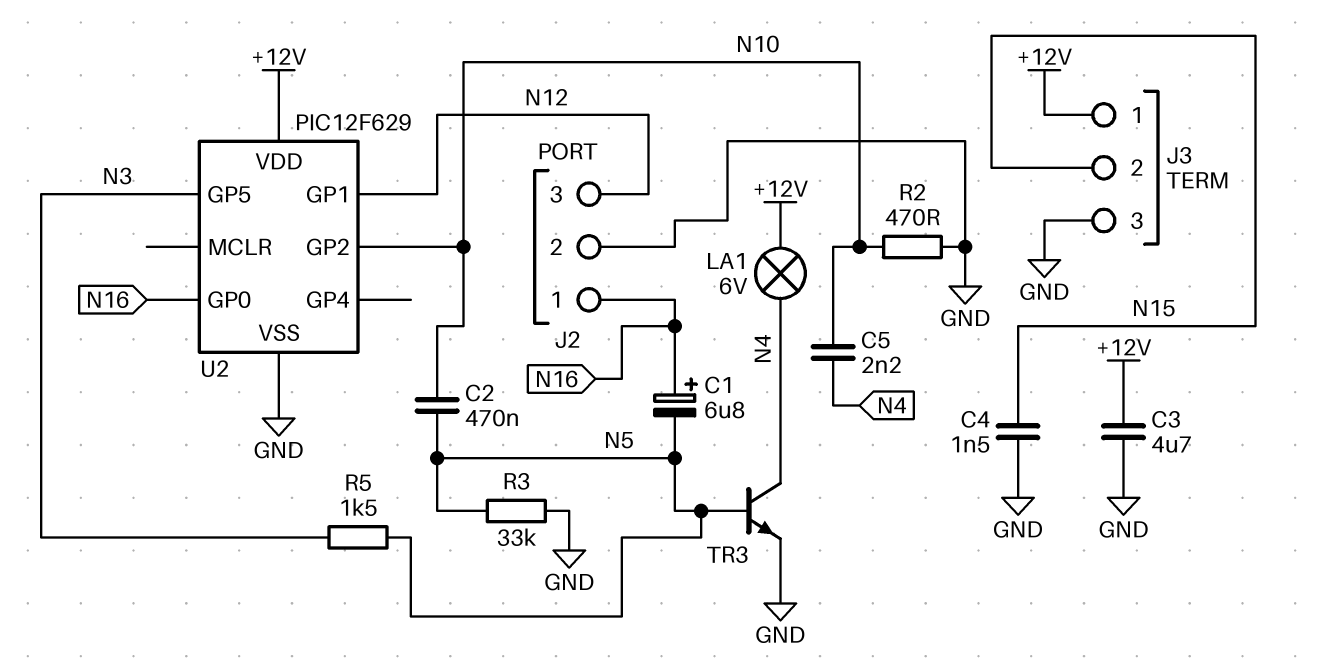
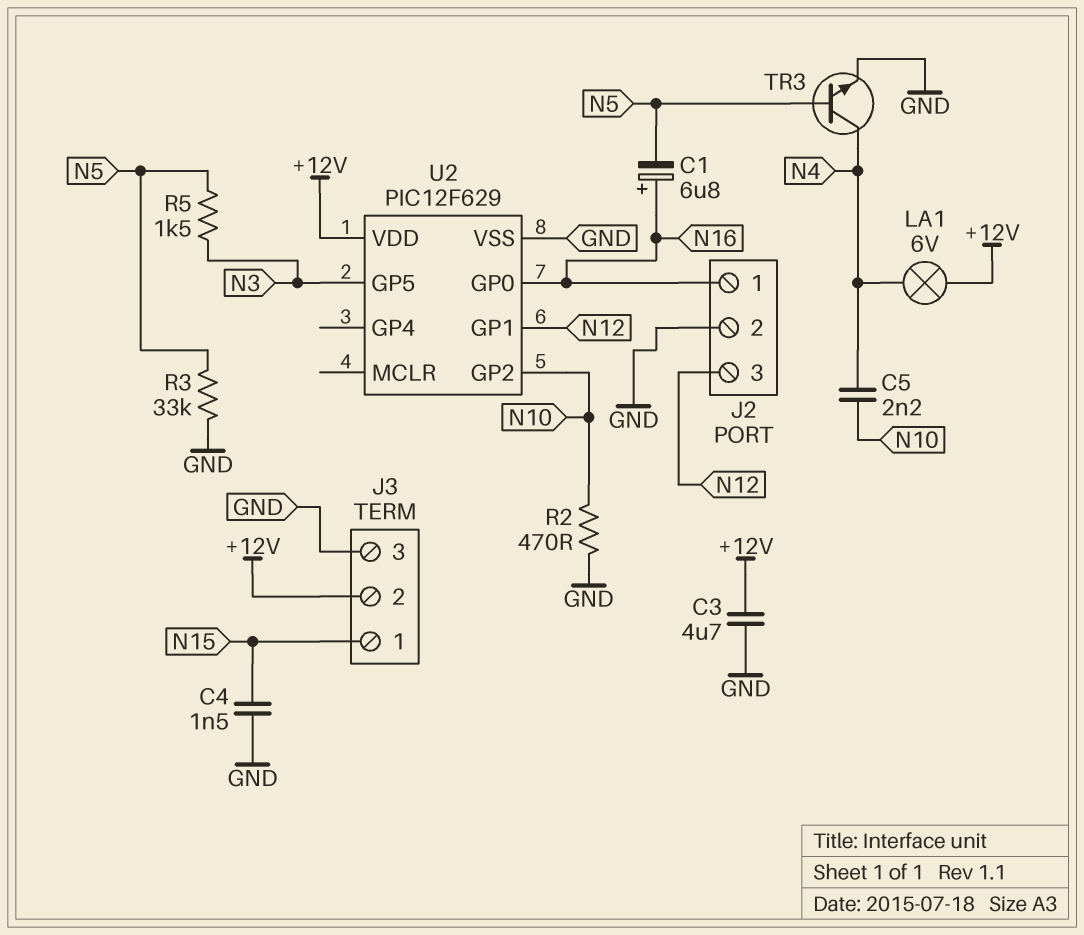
C2: 470nF (N5, N10) -> none
J3 pin 1: +12V -> N15
J3 pin 2: N15 -> +12V

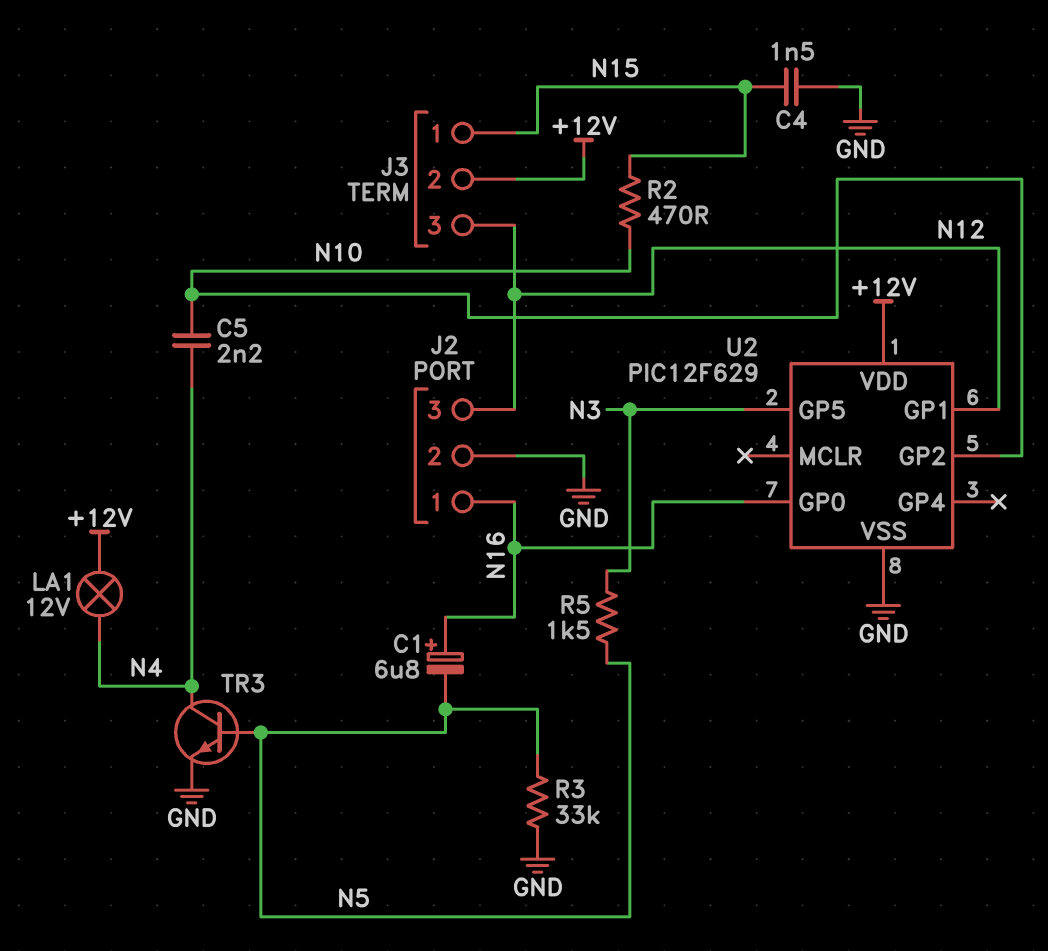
C3: 4.7uF (+12V, GND) -> none
J3 pin 3: GND -> N12
LA1: lamp 6V (+12V, N4) -> lamp 12V (+12V, N4)
R2: 470 (GND, N10) -> 470 (N10, N15)

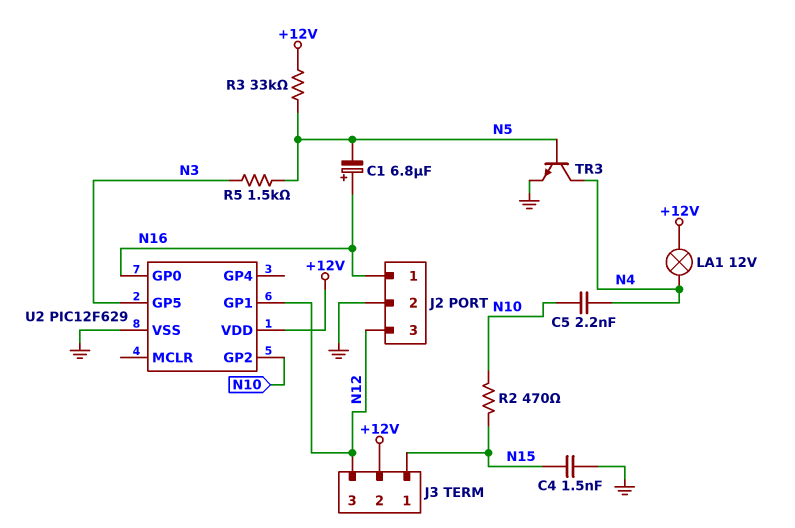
R3: 33k (GND, N5) -> 33k (+12V, N5)

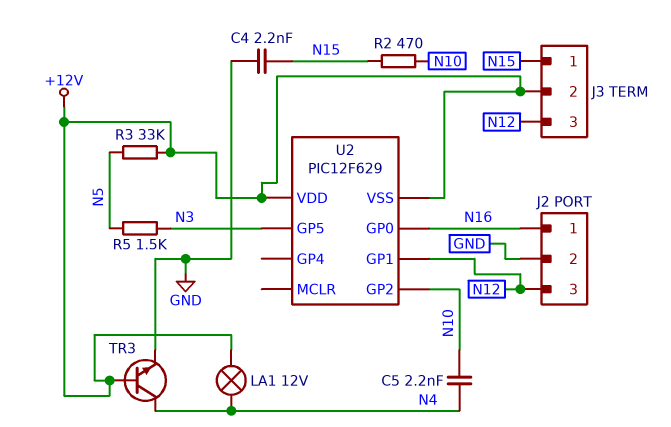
C1: 6.8uF (plus N16, minus N5) -> none
C4: 1.5nF (GND, N15) -> 2.2nF (GND, N15)
TR3: NPN (B N5, C N4, E GND) -> NPN (B +12V, C N4, E GND)
U2 pin VSS: GND -> +12V

